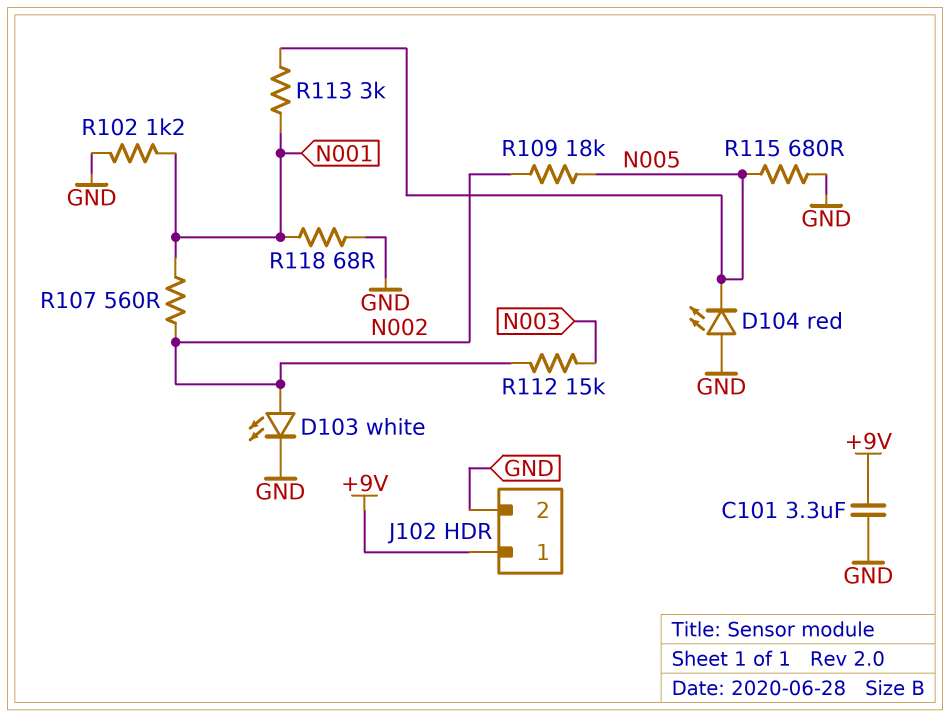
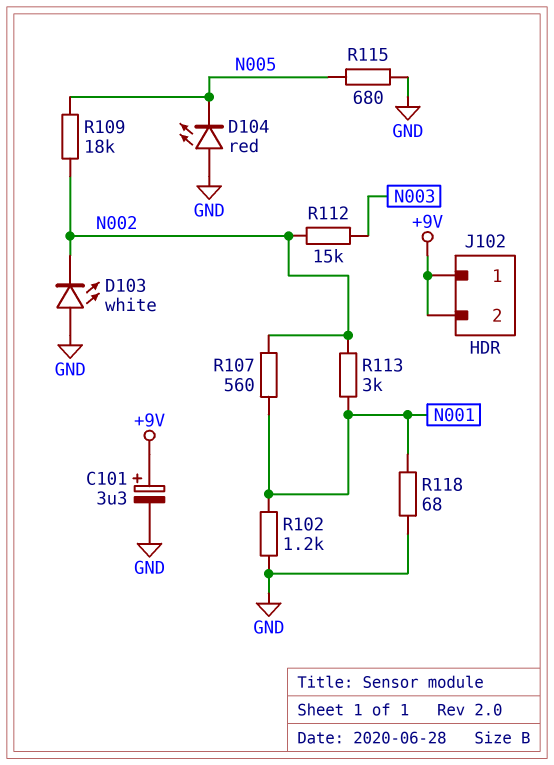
C101: 3.3uF (+9V, GND) -> 3.3uF (plus +9V, minus GND)
D103: LED white (A N002, K GND) -> LED white (A GND, K N002)
J102 pin 2: GND -> +9V
R113: 3k (N001, N005) -> 3k (N001, N002)

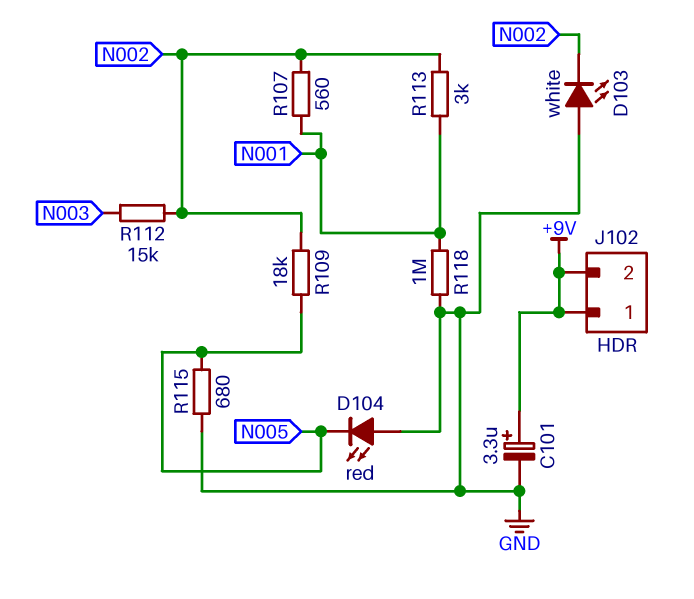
R102: 1.2k (GND, N001) -> none
R118: 68 (GND, N001) -> 1M (GND, N001)

